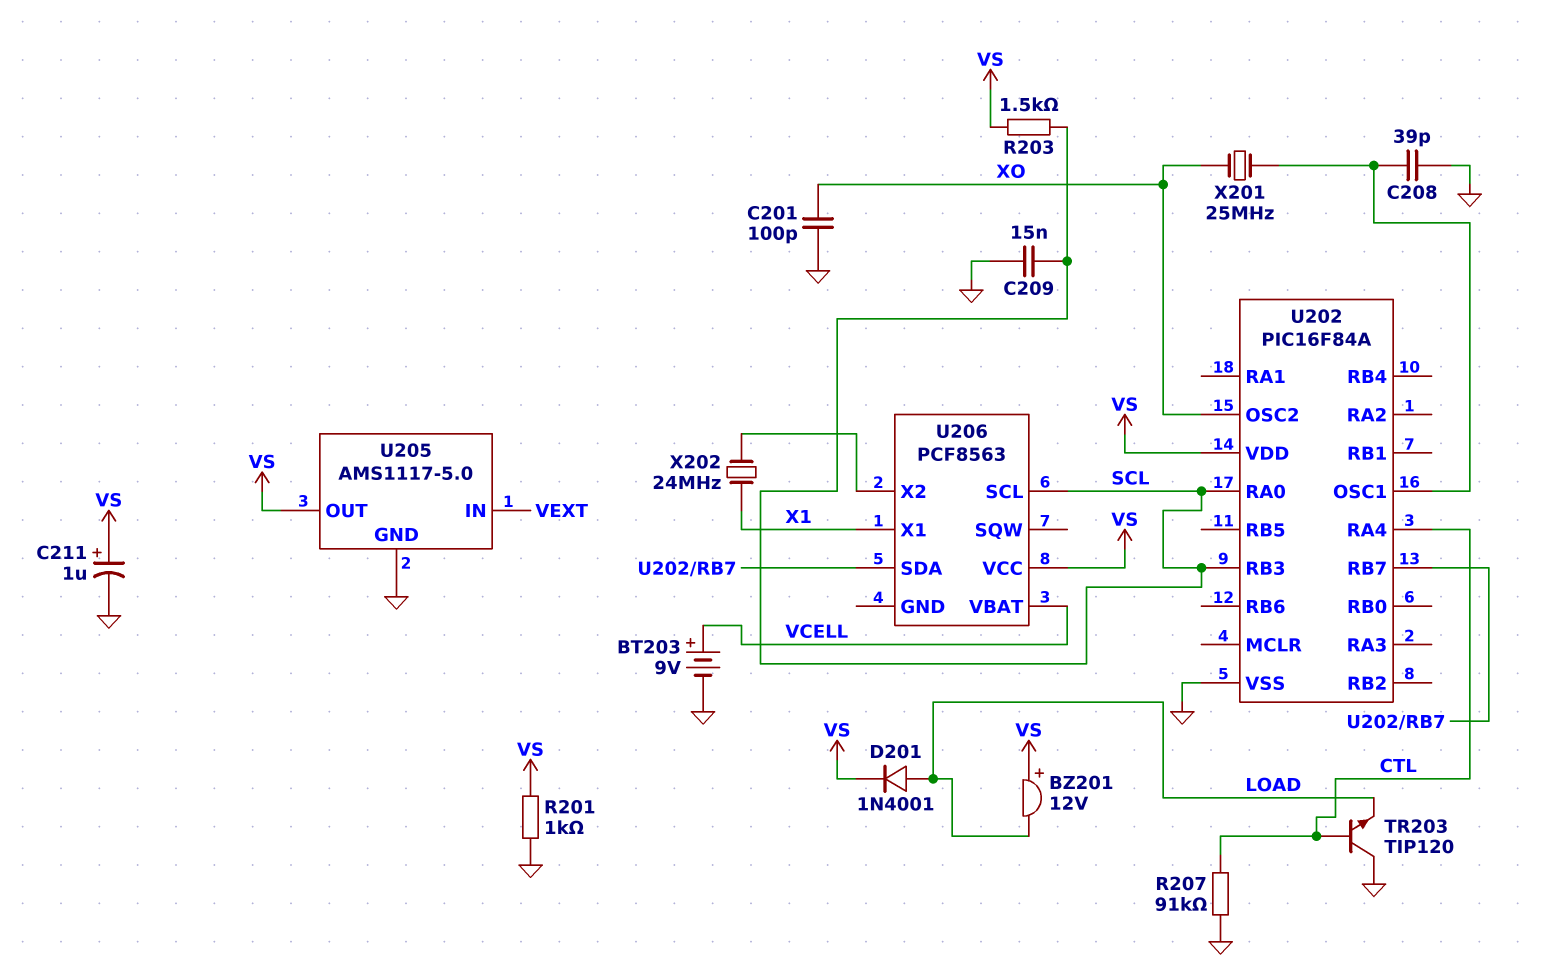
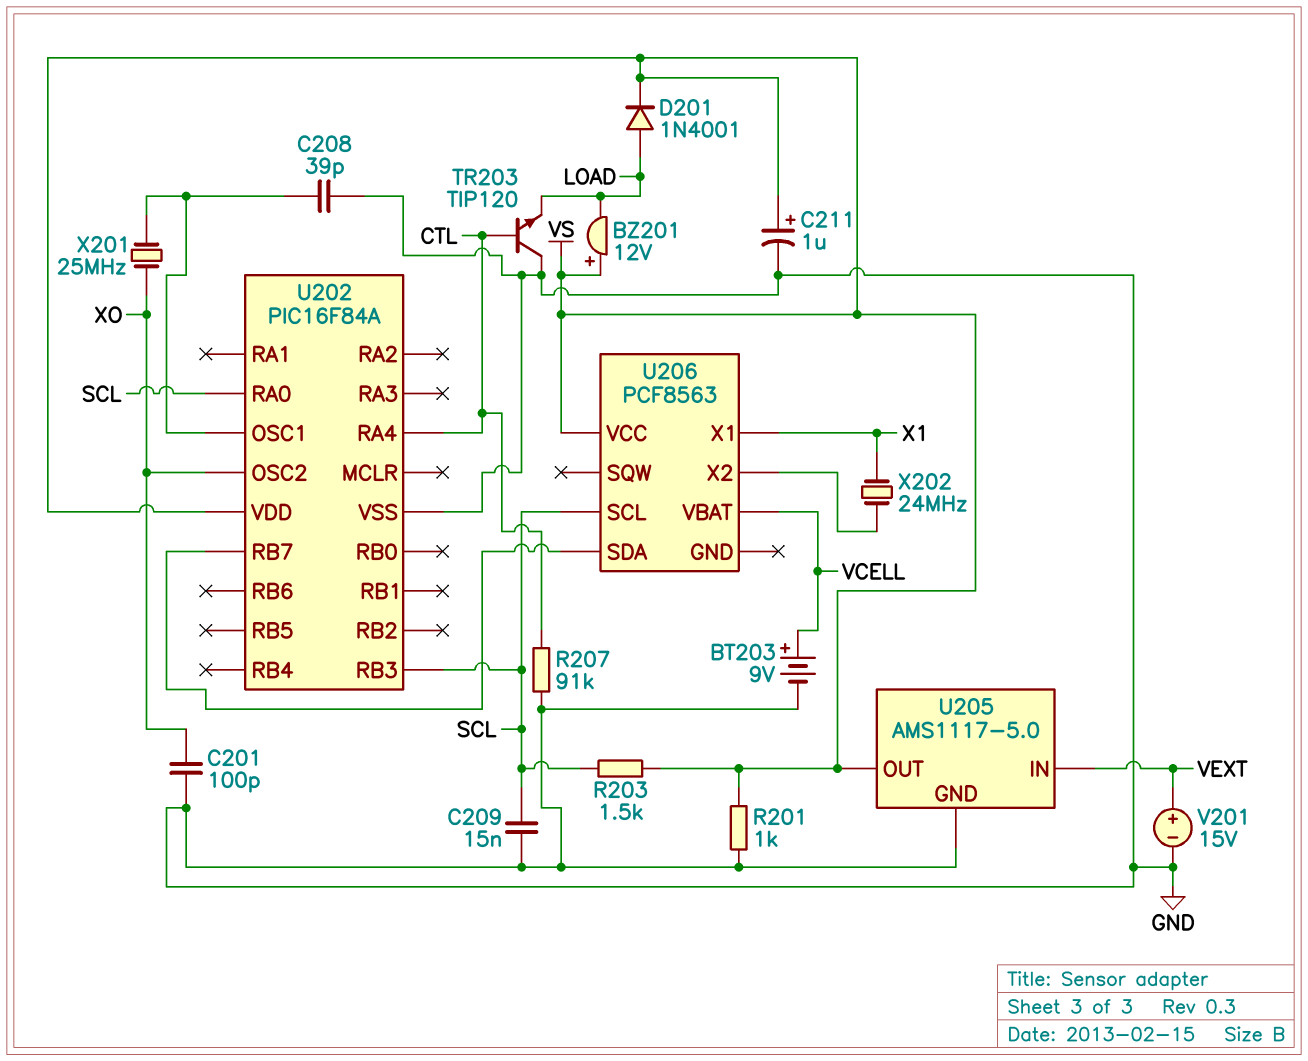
V201: none -> 15V (plus VEXT, minus GND)

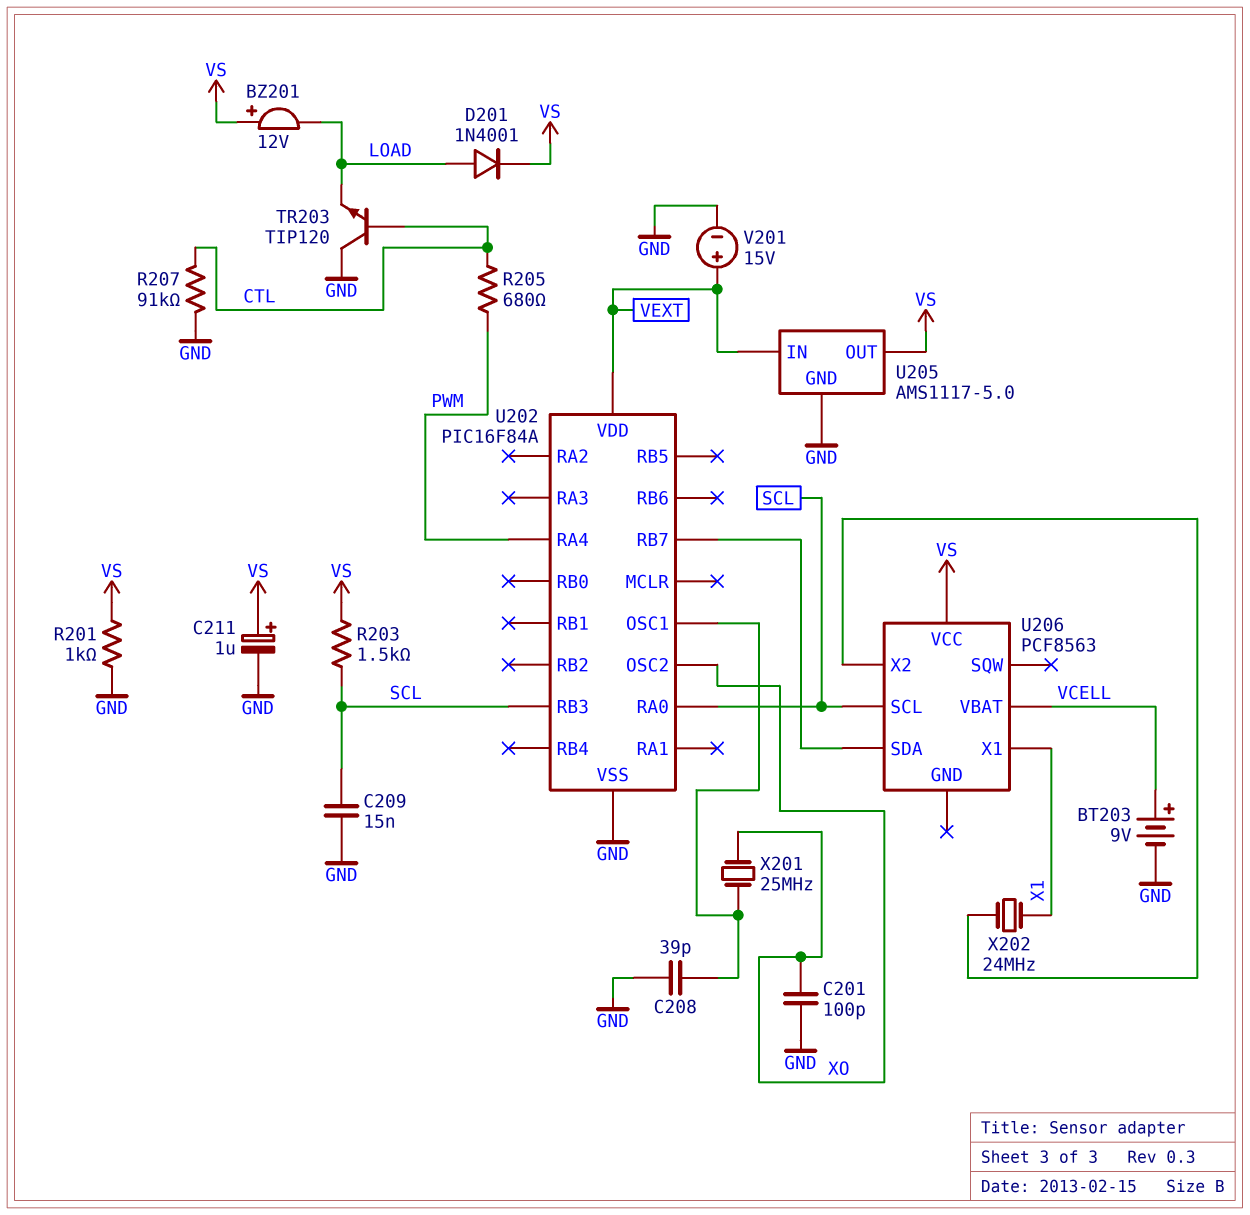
R205: none -> 680 (CTL, PWM)
U202 pin RA4: CTL -> PWM
U202 pin VDD: VS -> VEXT

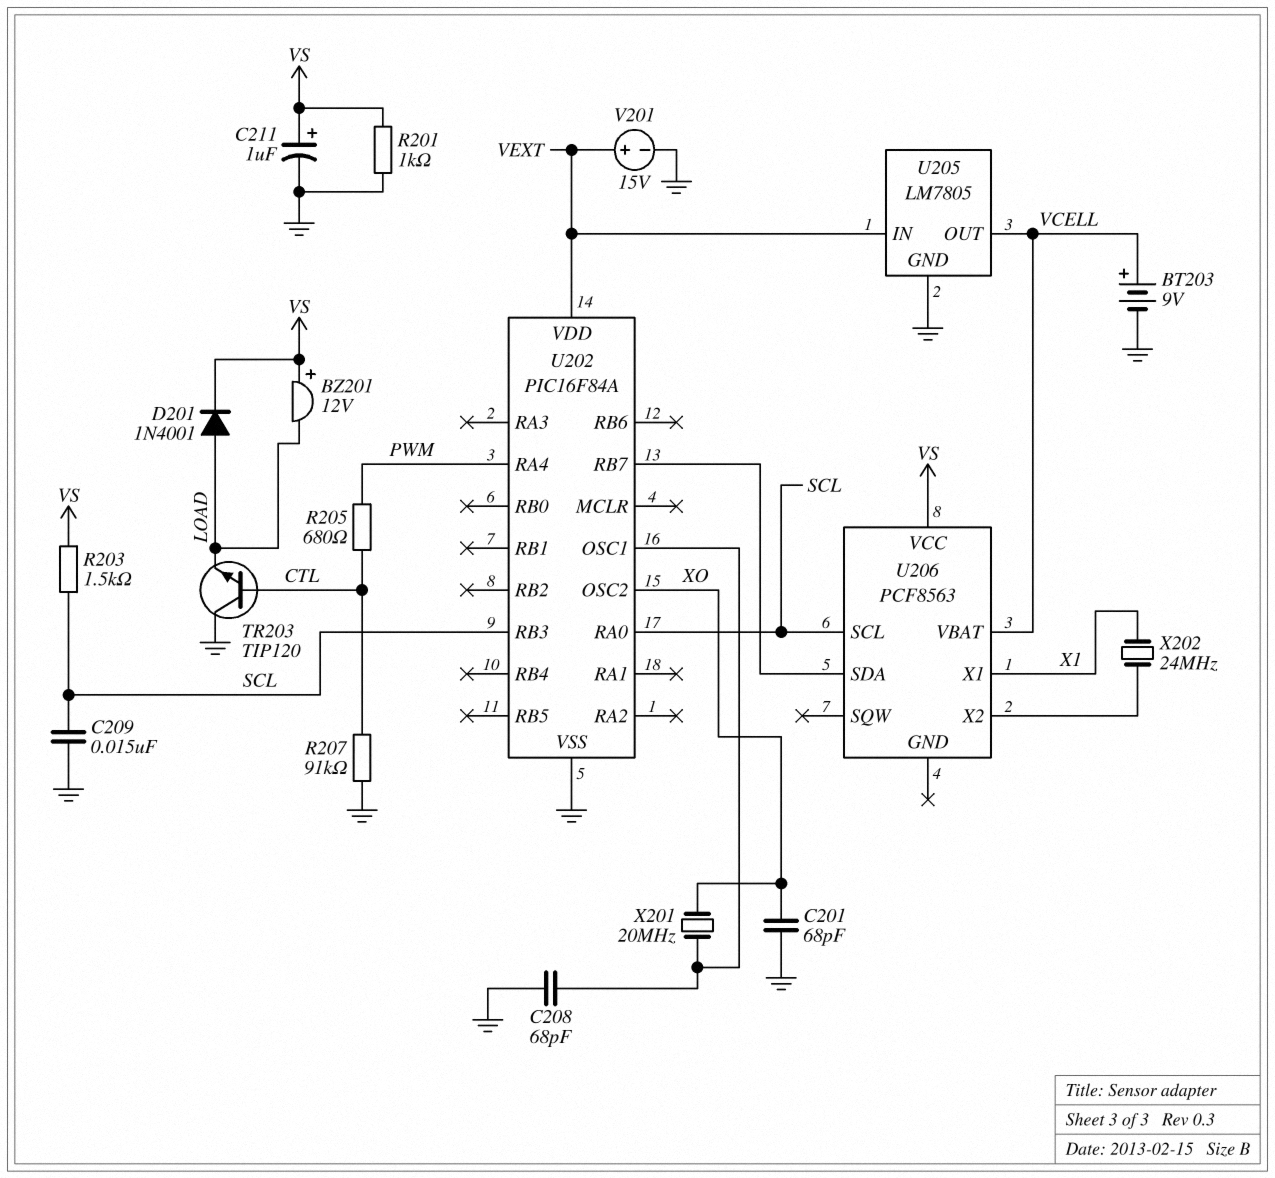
C201: 100pF (GND, XO) -> 68pF (GND, XO)
C208: 39pF (GND, U202/OSC1) -> 68pF (GND, U202/OSC1)
U205: AMS1117-5.0 -> LM7805
U205 pin OUT: VS -> VCELL
X201: 25MHz (U202/OSC1, XO) -> 20MHz (U202/OSC1, XO)

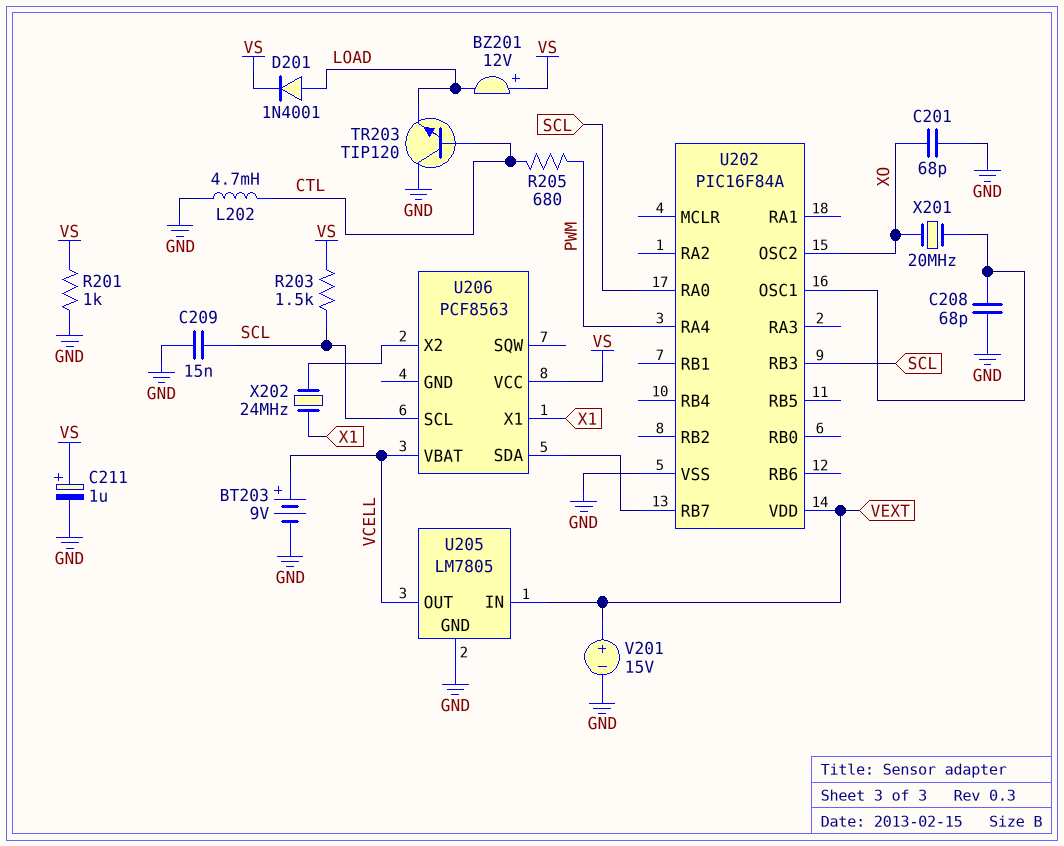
L202: none -> 4.7mH (CTL, GND)
R207: 91k (CTL, GND) -> none

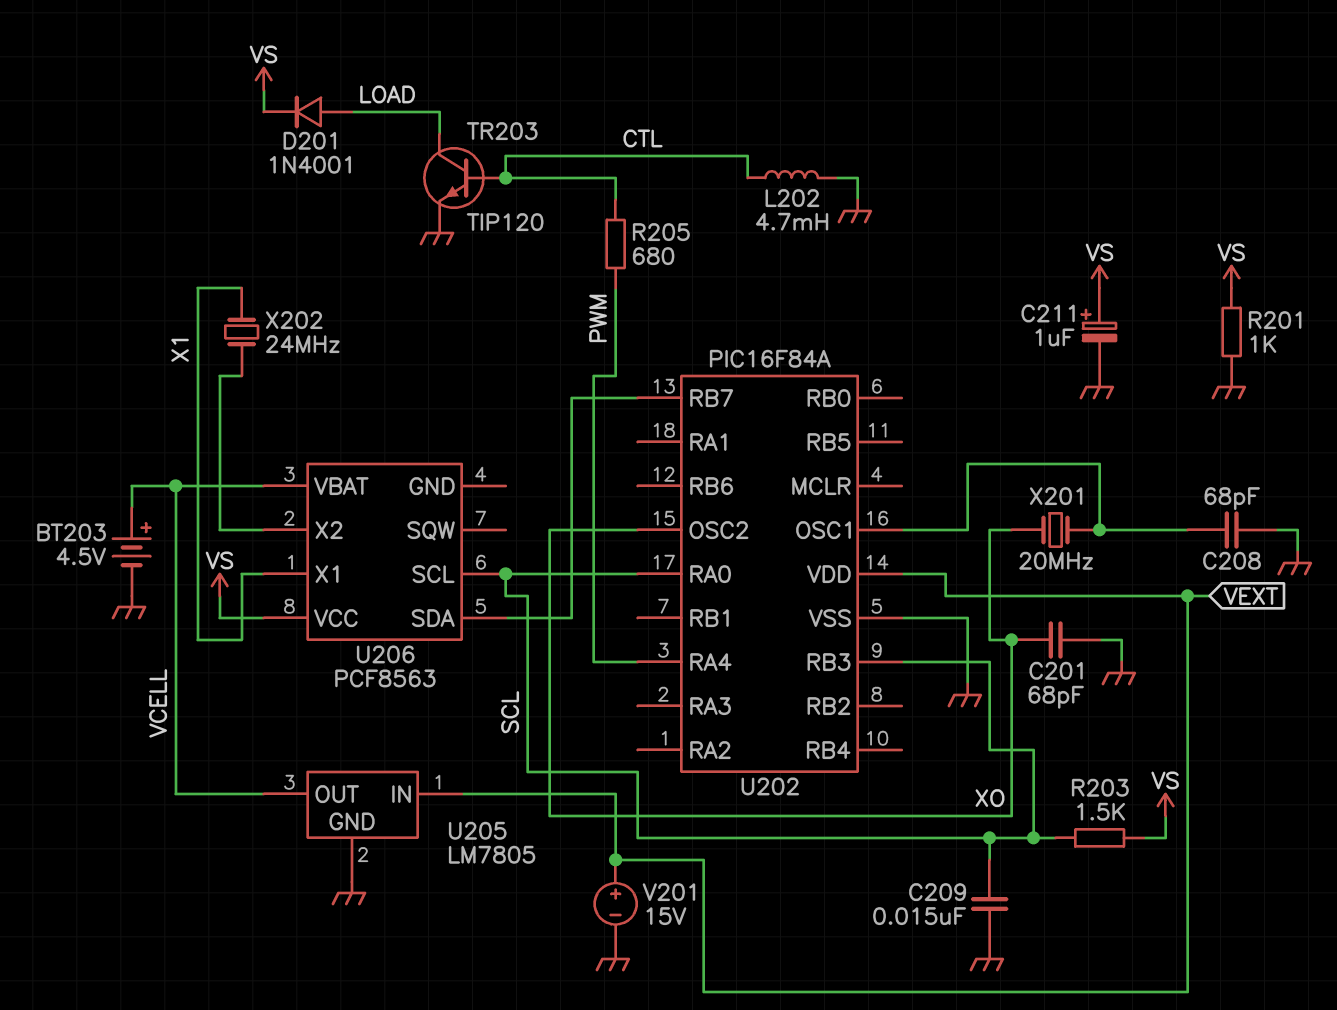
BT203: 9V (plus VCELL, minus GND) -> 4.5V (plus VCELL, minus GND)
BZ201: buzzer 12V (plus VS, minus LOAD) -> none
TR203: NPN TIP120 (B CTL, C GND, E LOAD) -> NPN TIP120 (B CTL, C LOAD, E GND)

